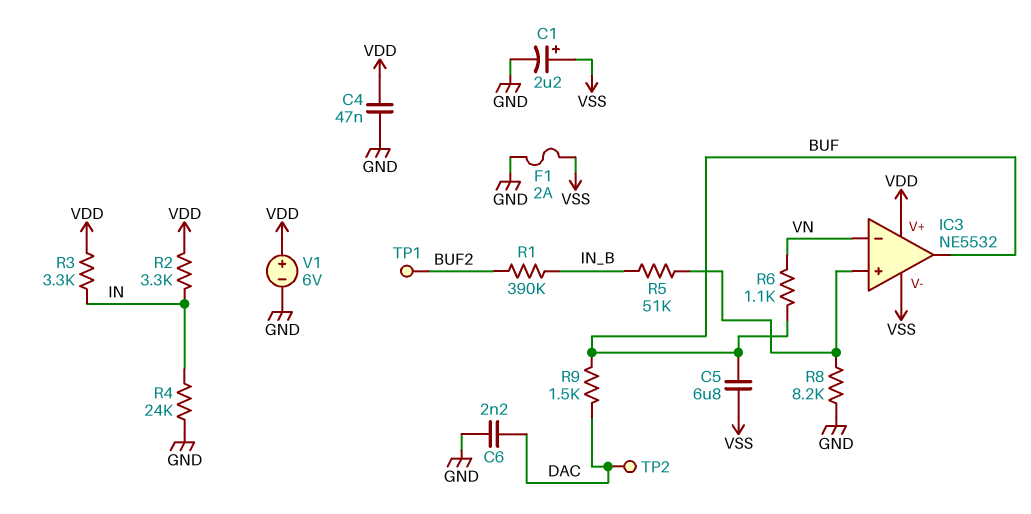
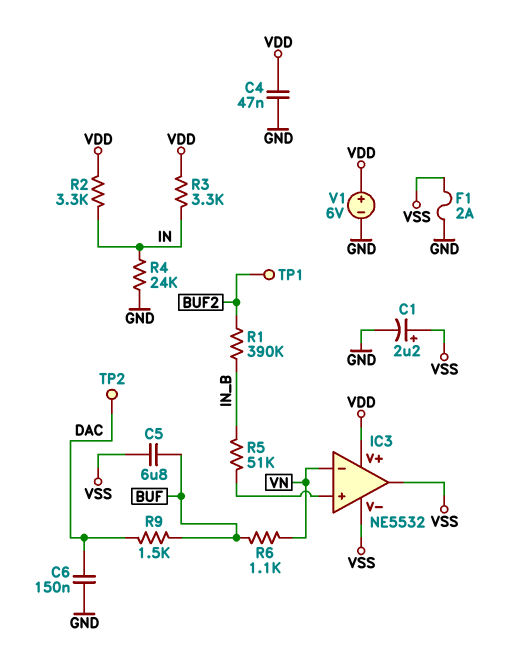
C6: 2.2nF (DAC, GND) -> 150nF (DAC, GND)
IC3 pin out: BUF -> VSS
R8: 8.2k (GND, IC3/in+) -> none

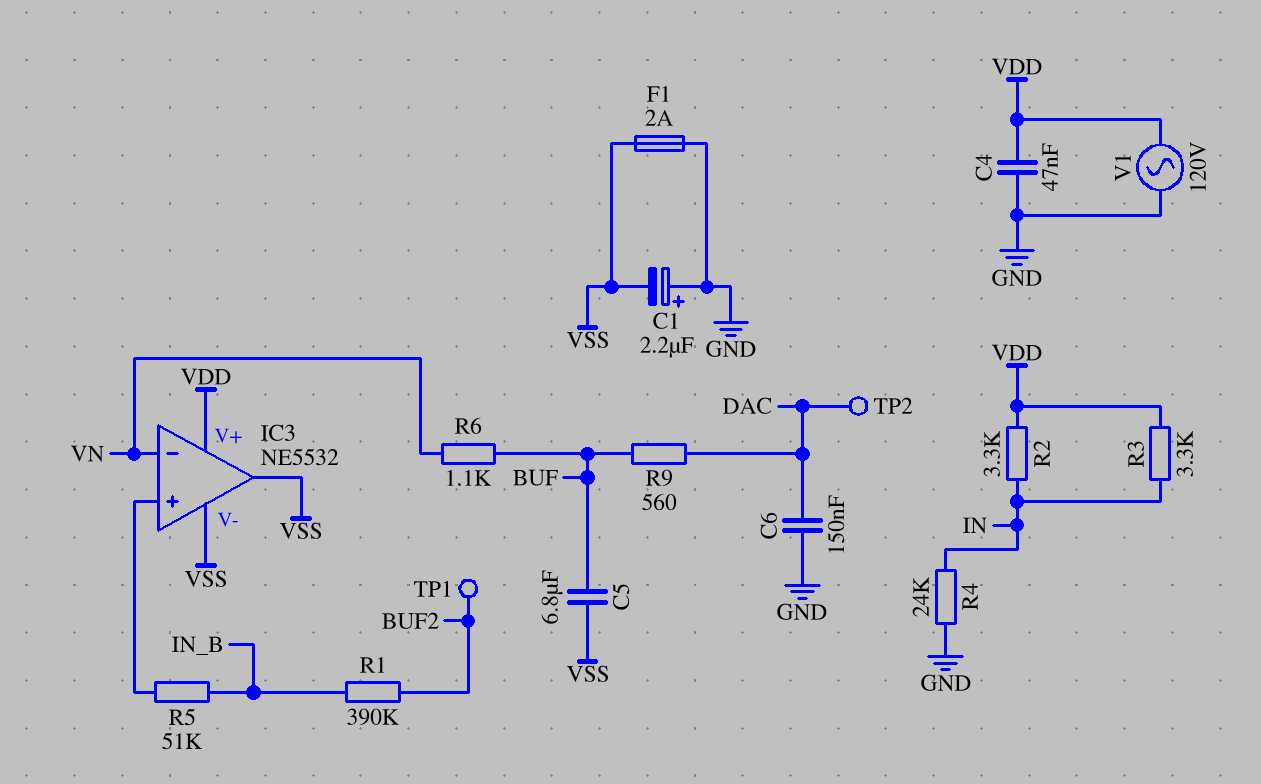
C1: 2.2uF (plus VSS, minus GND) -> 2.2uF (plus GND, minus VSS)
R9: 1.5k (BUF, DAC) -> 560 (BUF, DAC)
V1: 6V (plus VDD, minus GND) -> AC 120V (GND, VDD)

